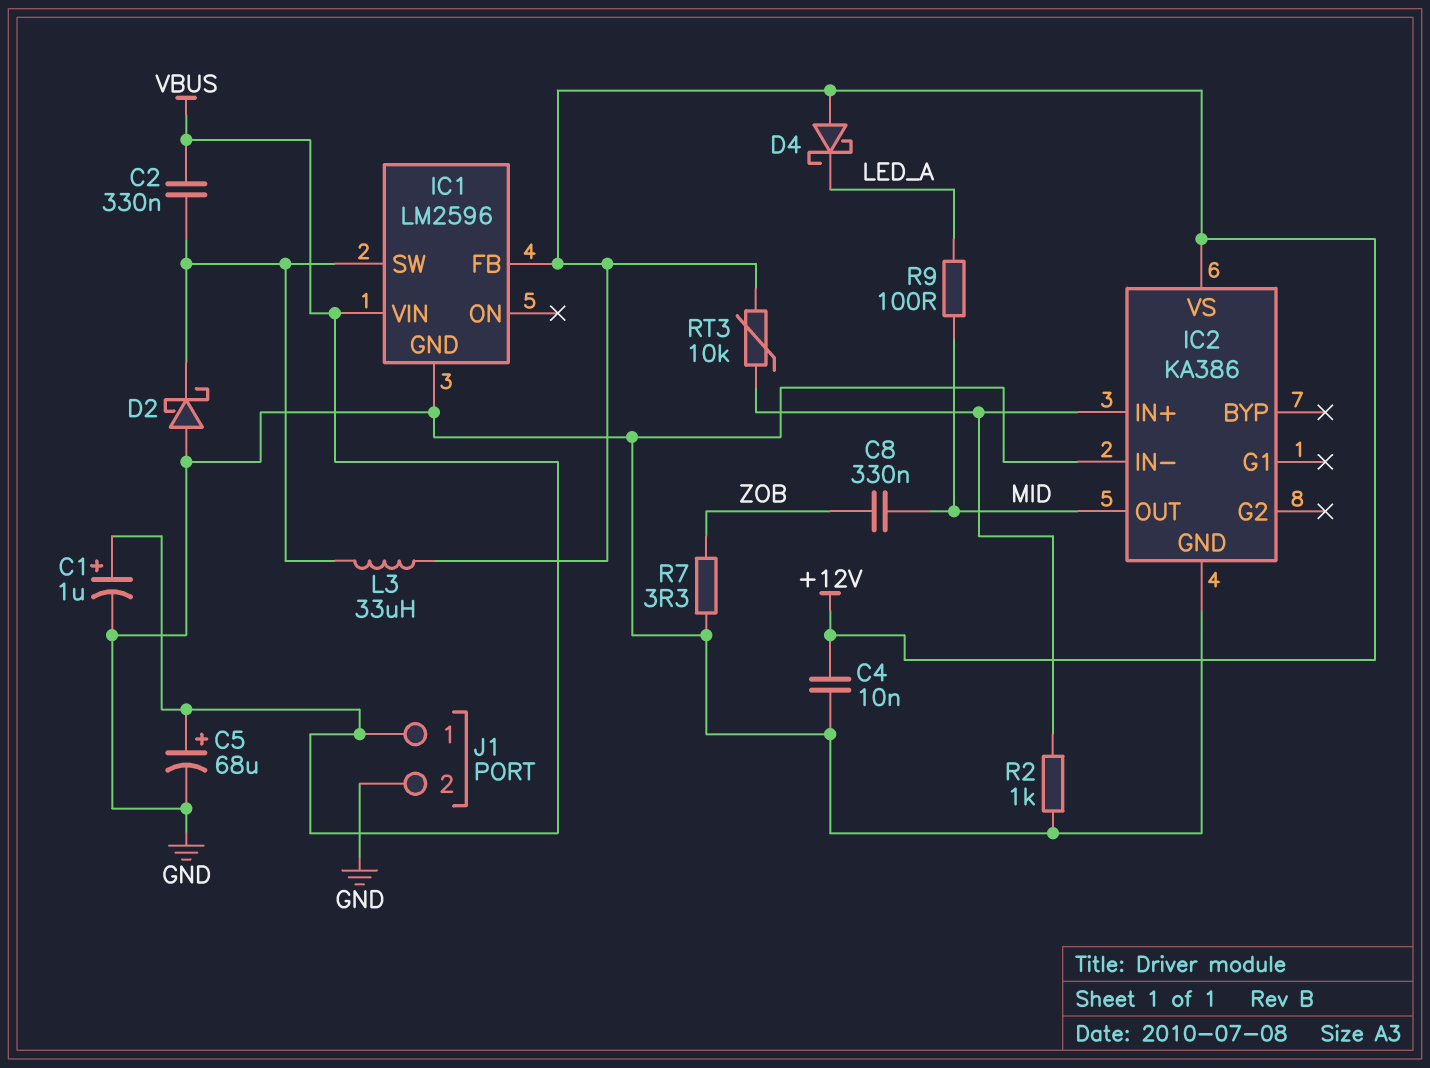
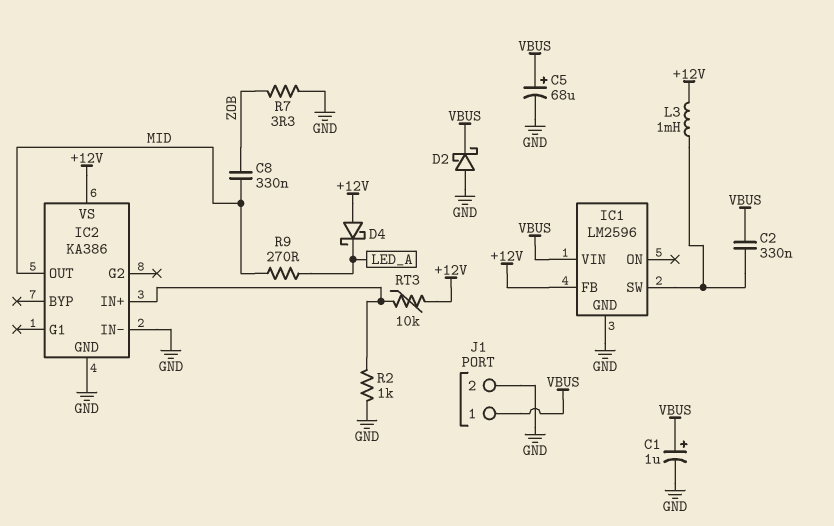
C4: 10nF (+12V, GND) -> none
D2: schottky (A GND, K IC1/SW) -> schottky (A GND, K VBUS)
L3: 33uH (+12V, IC1/SW) -> 1mH (+12V, IC1/SW)
R9: 100 (LED_A, MID) -> 270 (LED_A, MID)

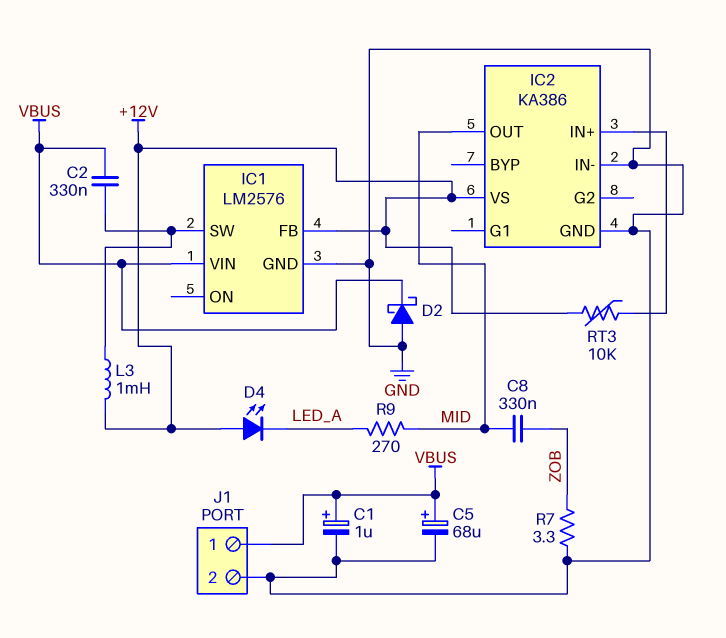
D4: schottky (A +12V, K LED_A) -> LED (A +12V, K LED_A)
IC1: LM2596 -> LM2576
R2: 1k (GND, IC2/IN+) -> none

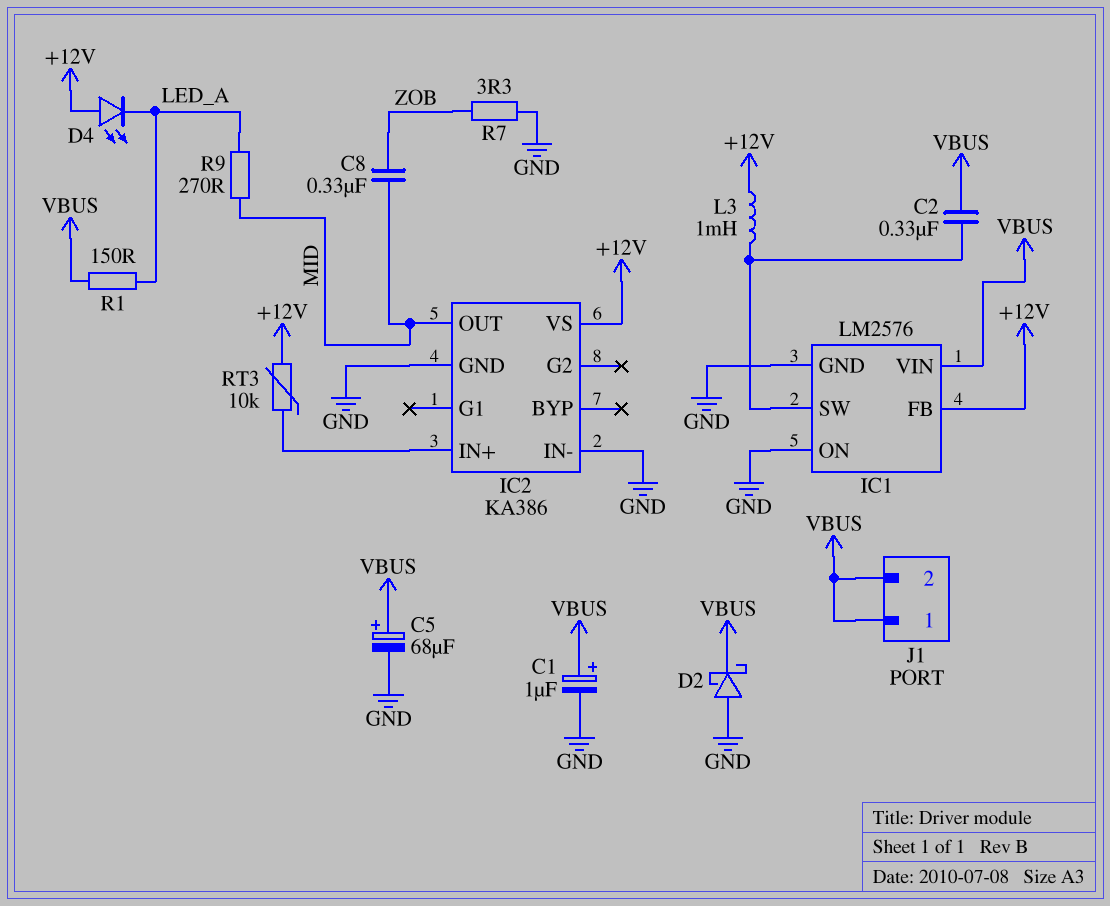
IC1 pin ON: none -> GND
J1 pin 2: GND -> VBUS
R1: none -> 150 (LED_A, VBUS)

